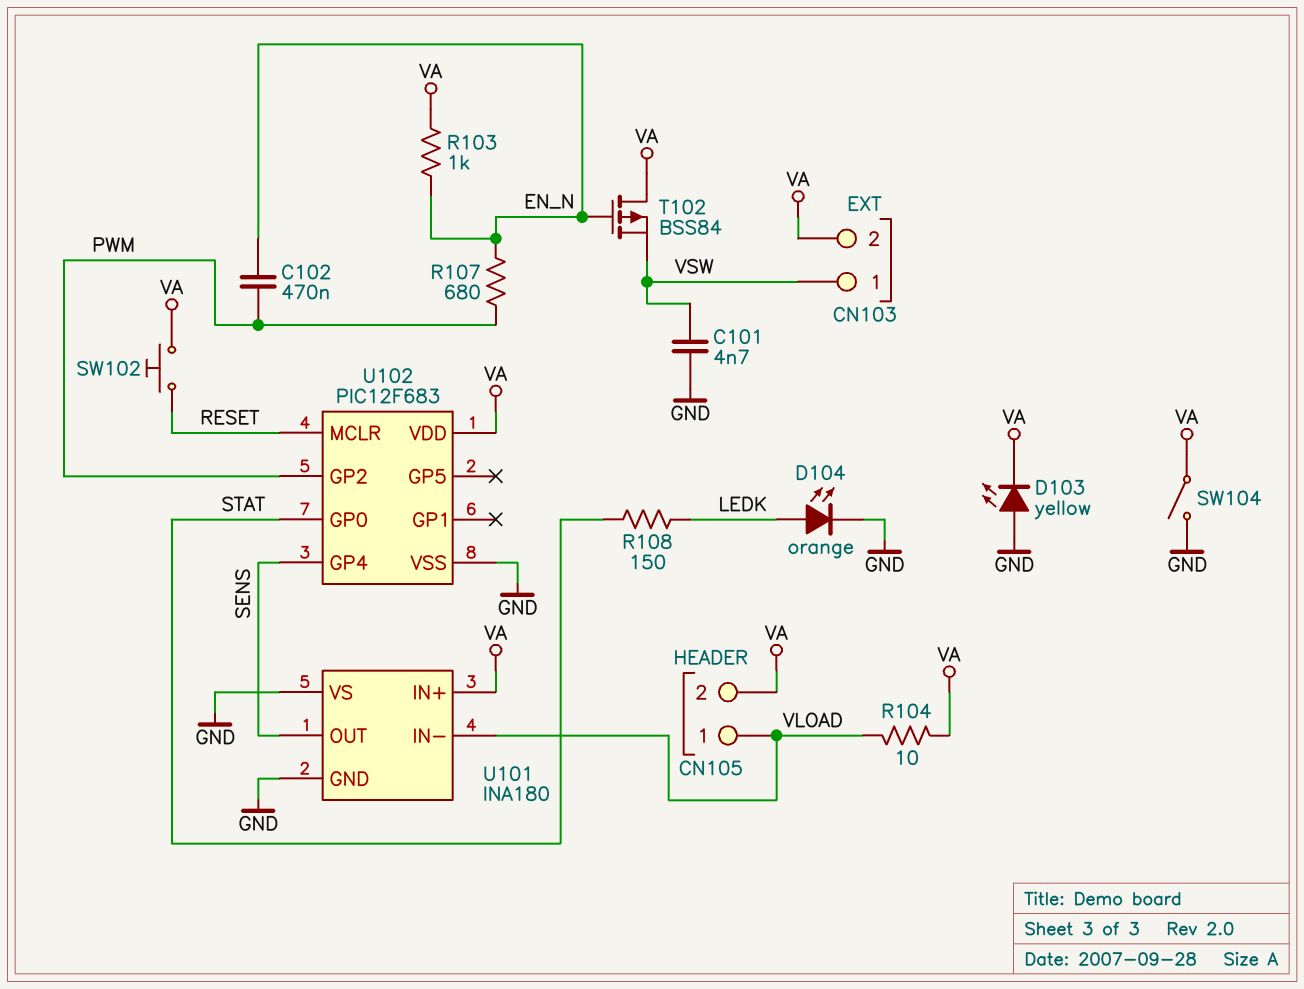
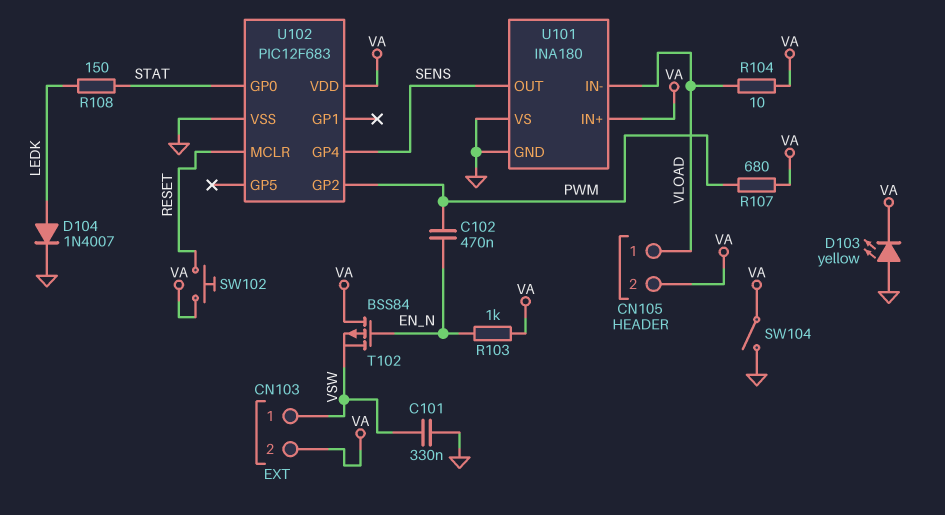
C101: 4.7nF (GND, VSW) -> 330nF (GND, VSW)
D104: LED orange (A LEDK, K GND) -> diode 1N4007 (A LEDK, K GND)
R107: 680 (EN_N, PWM) -> 680 (PWM, VA)

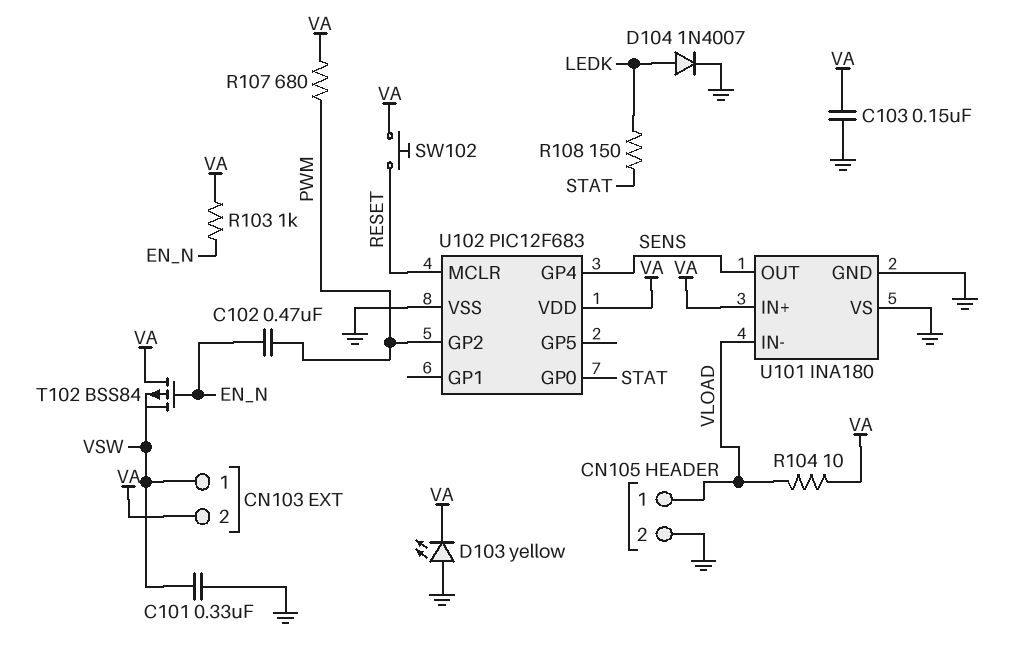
C103: none -> 150nF (GND, VA)
CN105 pin 2: VA -> GND
SW104: switch (GND, VA) -> none

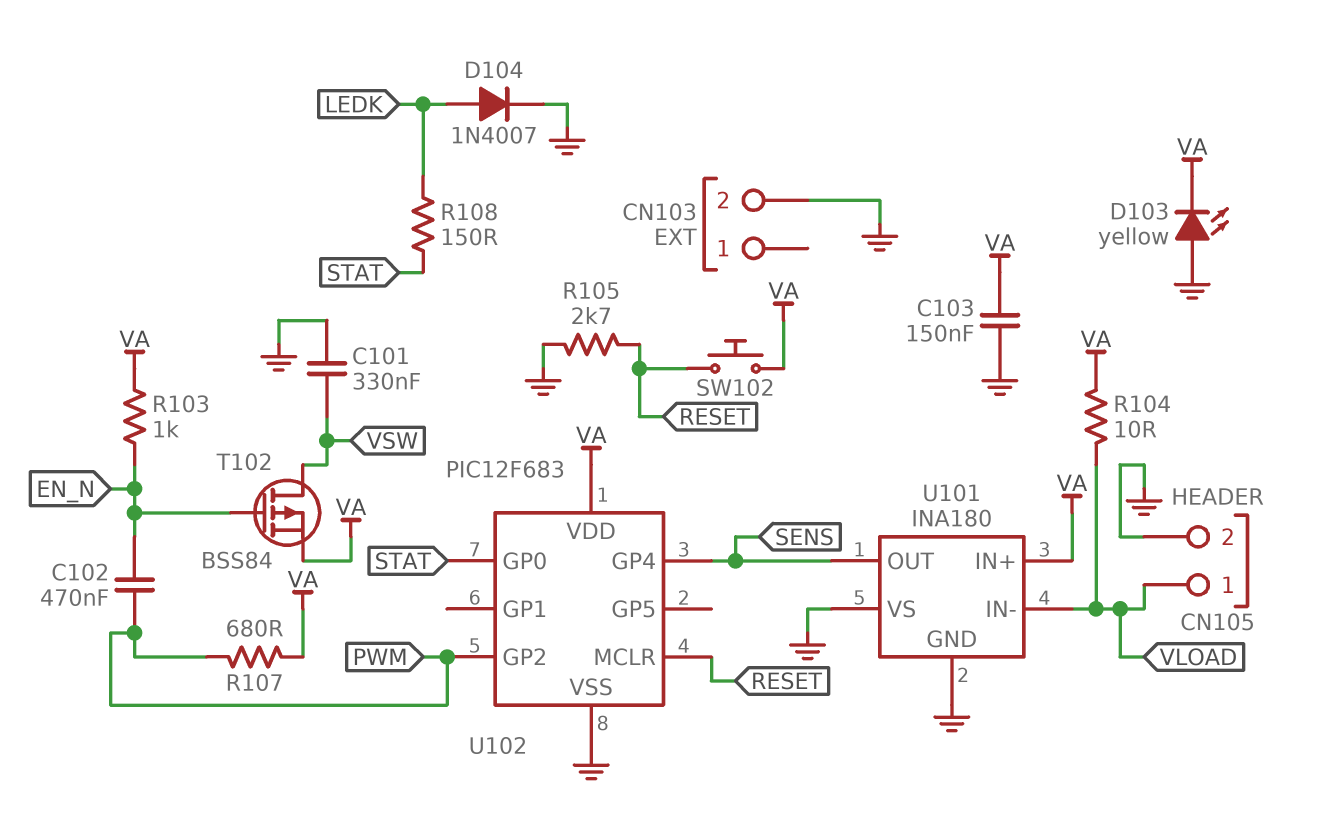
CN103 pin 1: VSW -> none
CN103 pin 2: VA -> GND
R105: none -> 2.7k (GND, RESET)
T102: PMOS BSS84 (G EN_N, D VA, S VSW) -> PMOS BSS84 (G EN_N, D VSW, S VA)

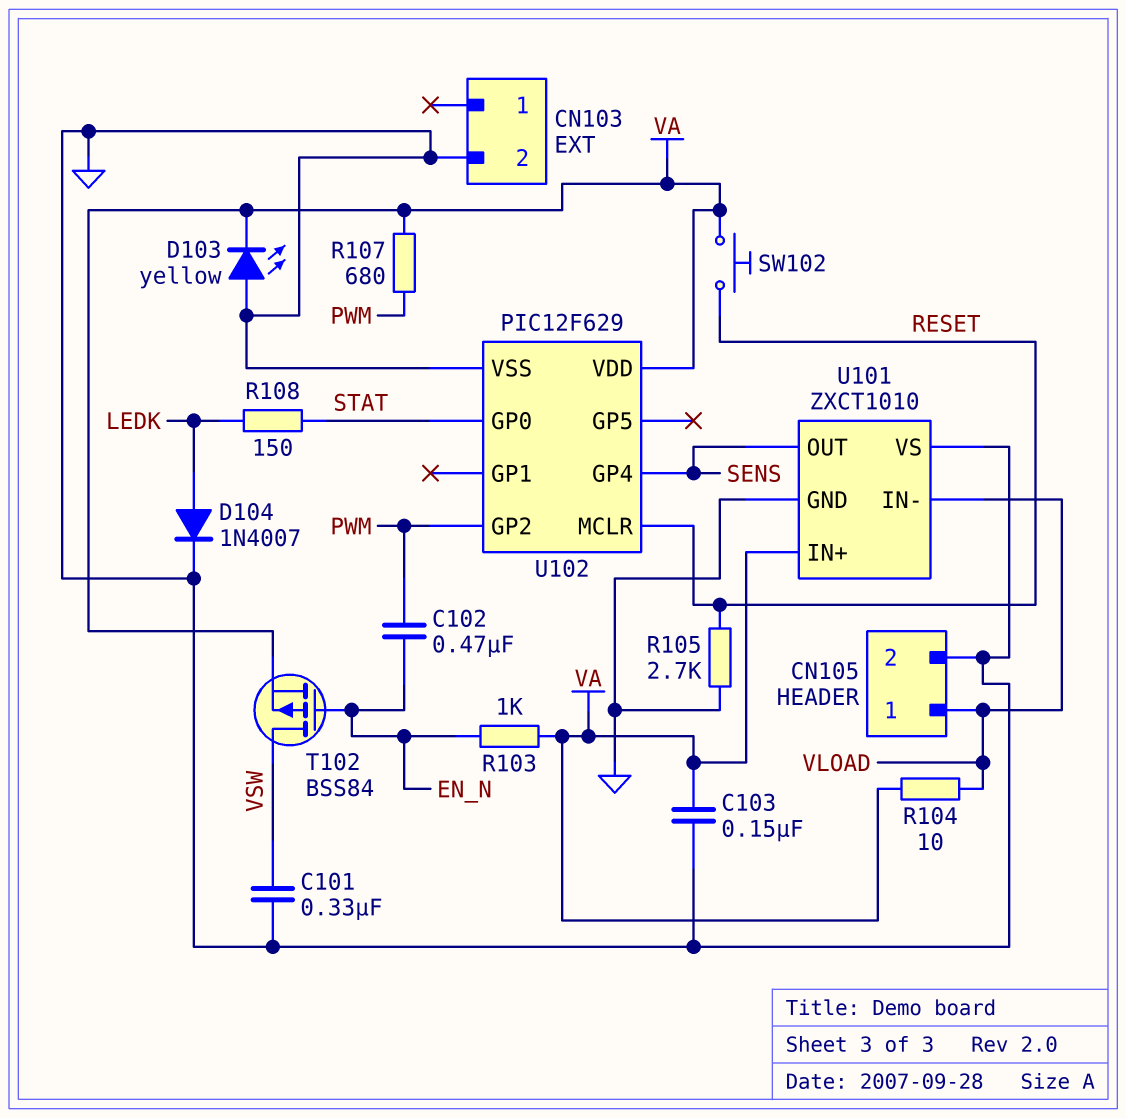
U101: INA180 -> ZXCT1010
U102: PIC12F683 -> PIC12F629

